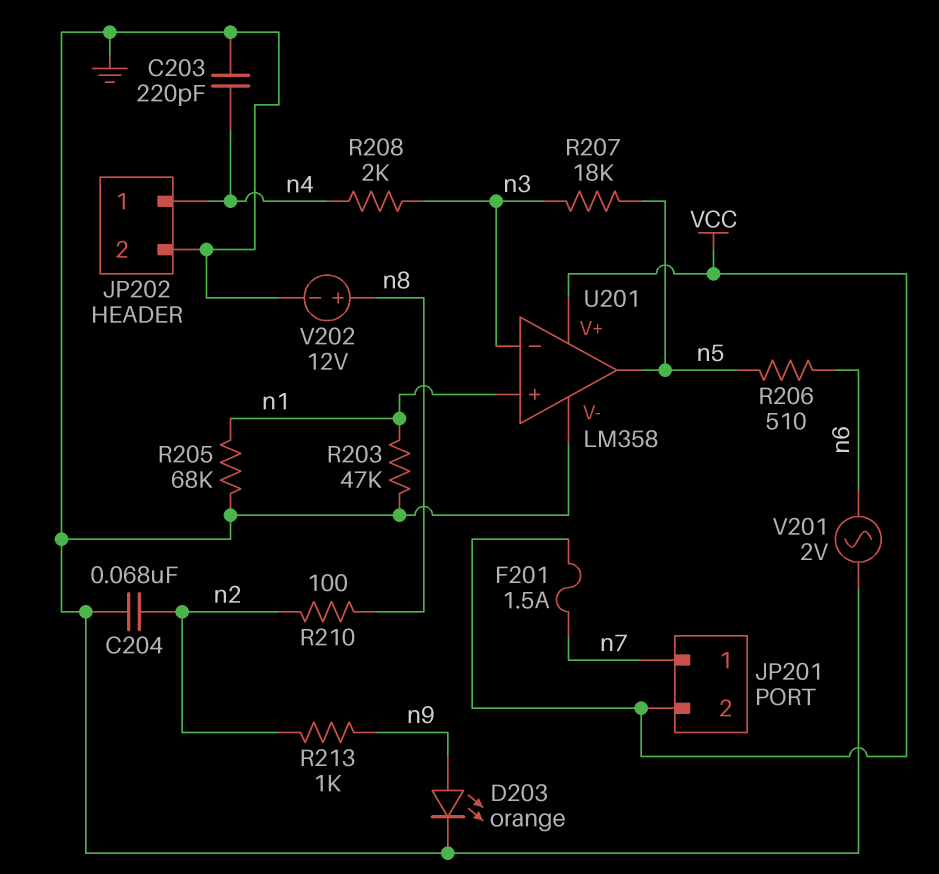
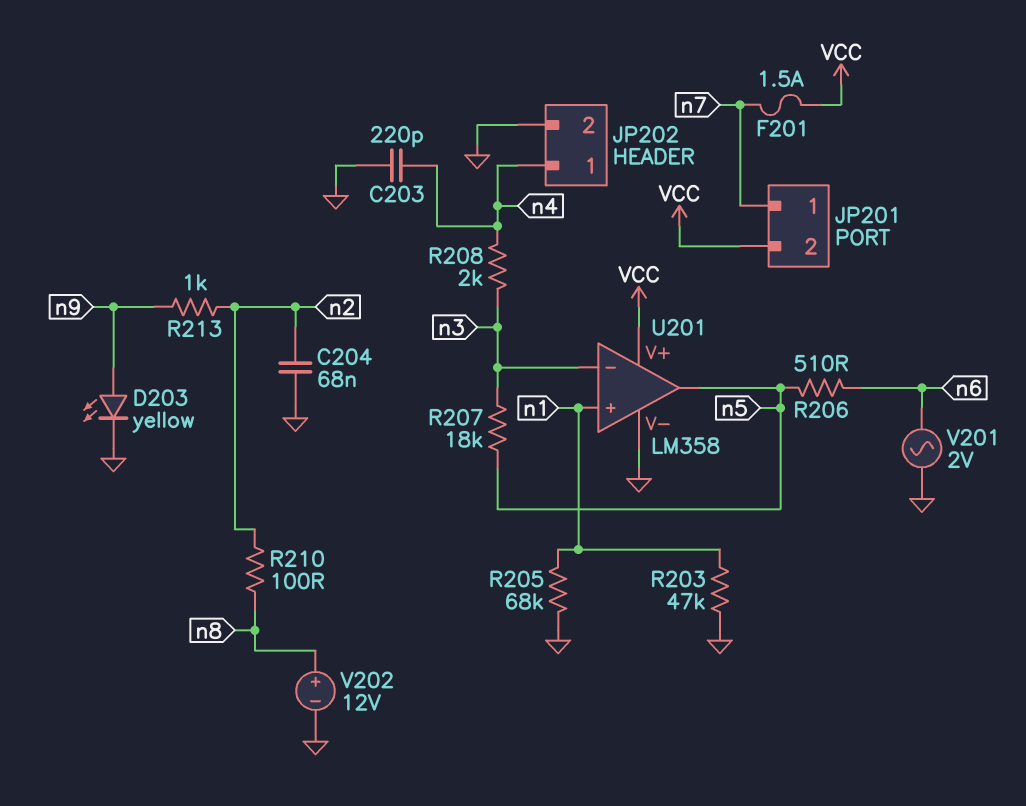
D203: LED orange (A n9, K GND) -> LED yellow (A n9, K GND)

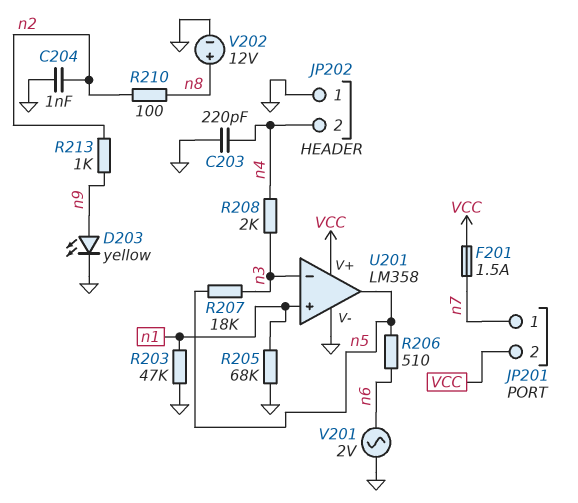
C204: 68nF (GND, n2) -> 1nF (GND, n2)
JP202 pin 1: n4 -> GND
JP202 pin 2: GND -> n4

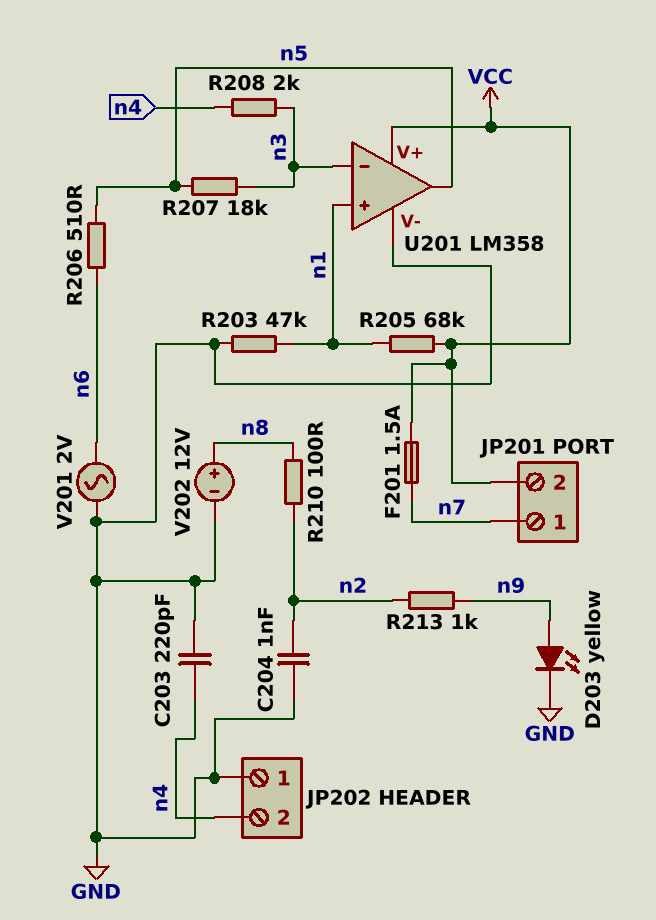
R205: 68k (GND, n1) -> 68k (VCC, n1)

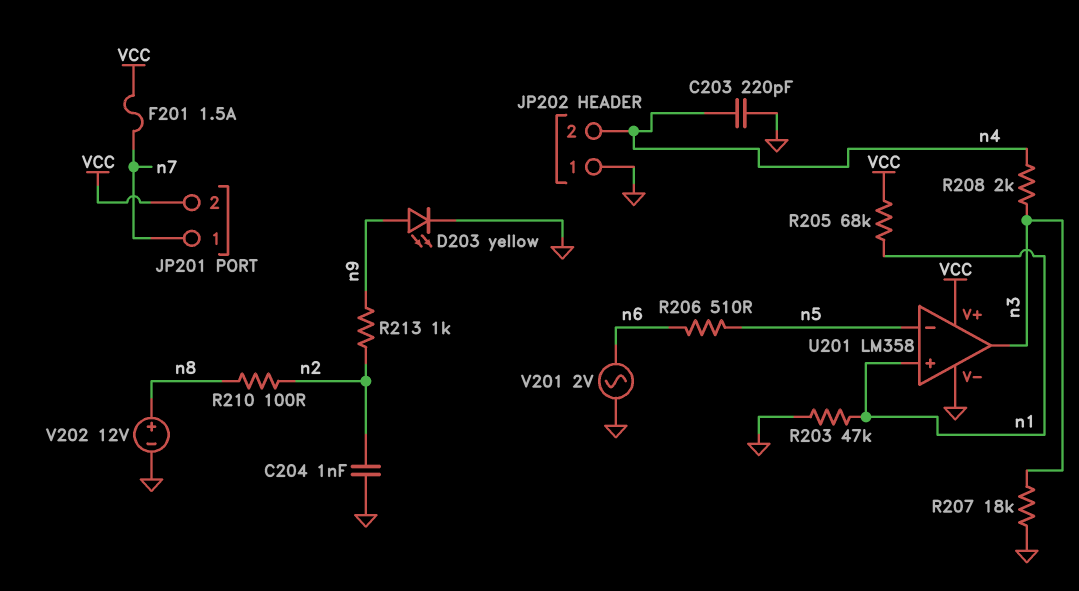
R207: 18k (n3, n5) -> 18k (GND, n3)
U201 pin in-: n3 -> n5
U201 pin out: n5 -> n3

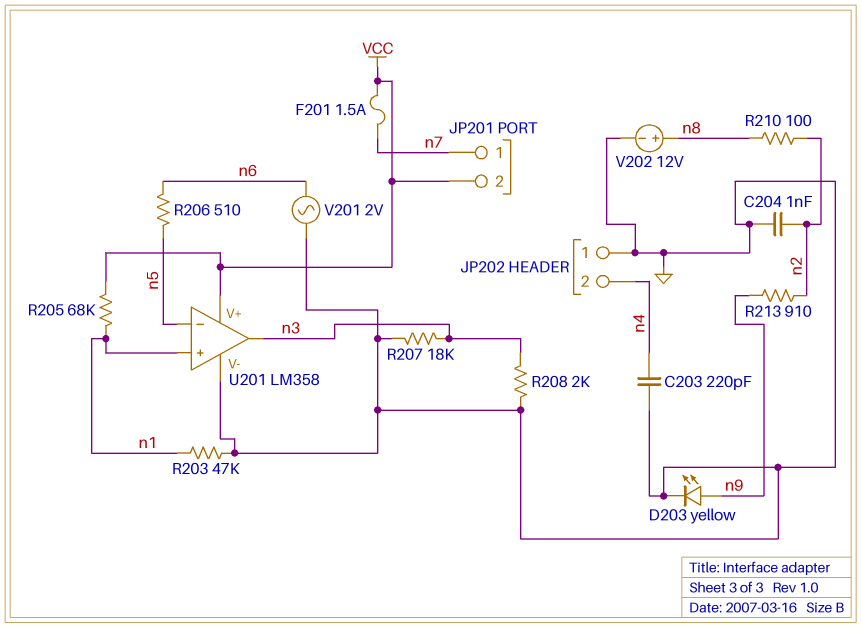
R208: 2k (n3, n4) -> 2k (GND, n3)
R213: 1k (n2, n9) -> 910 (n2, n9)

